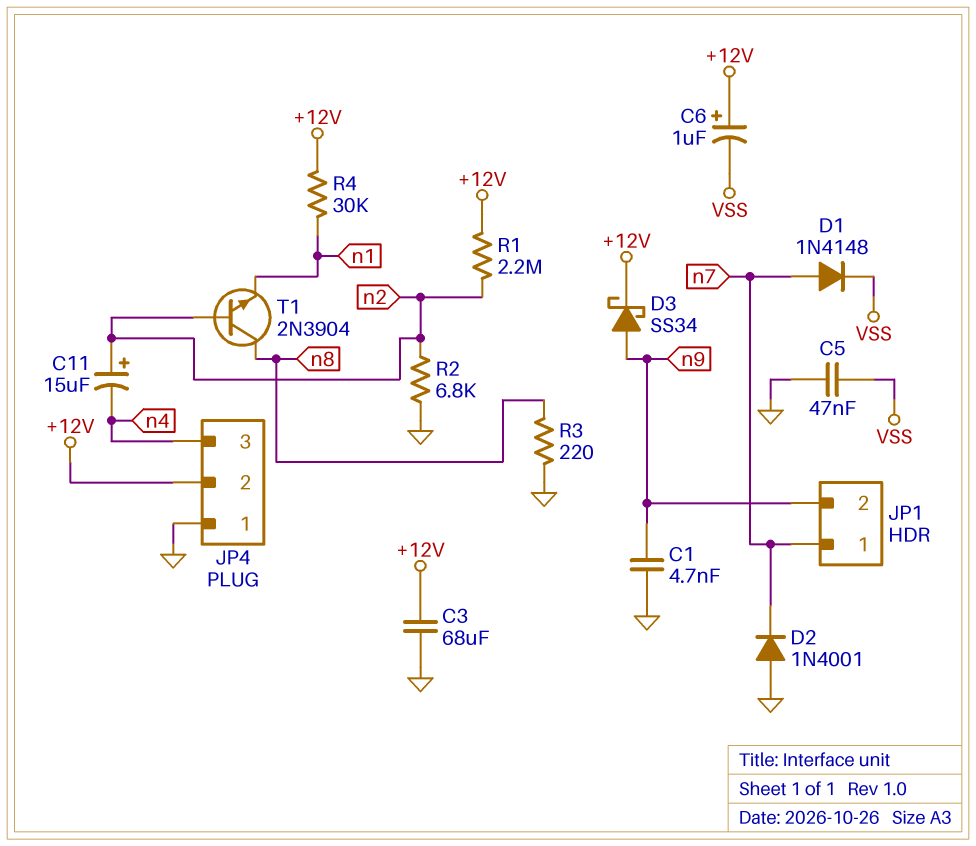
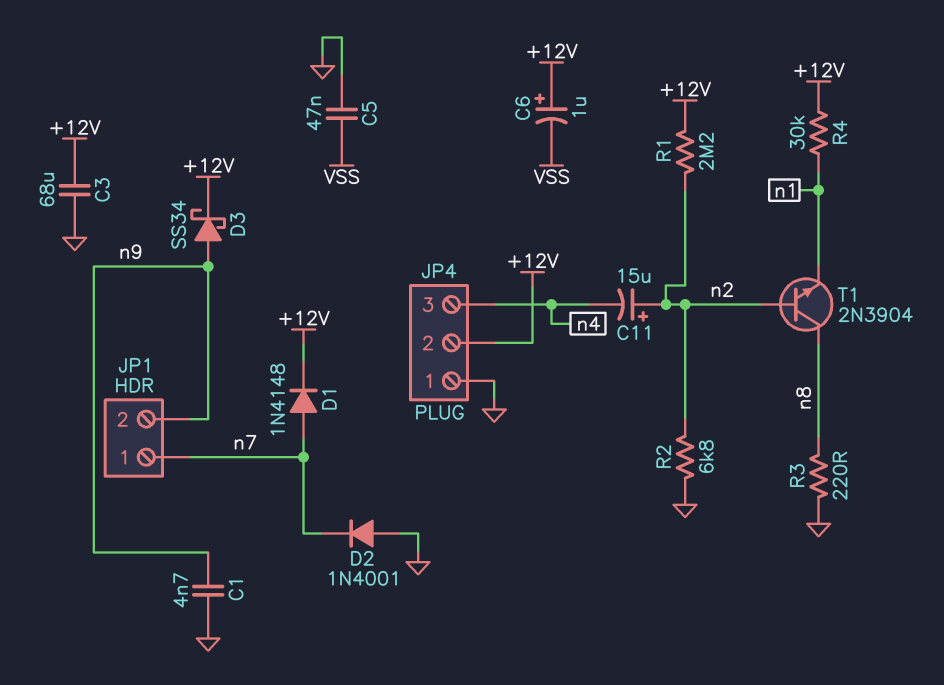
D1: diode 1N4148 (A n7, K VSS) -> diode 1N4148 (A n7, K +12V)

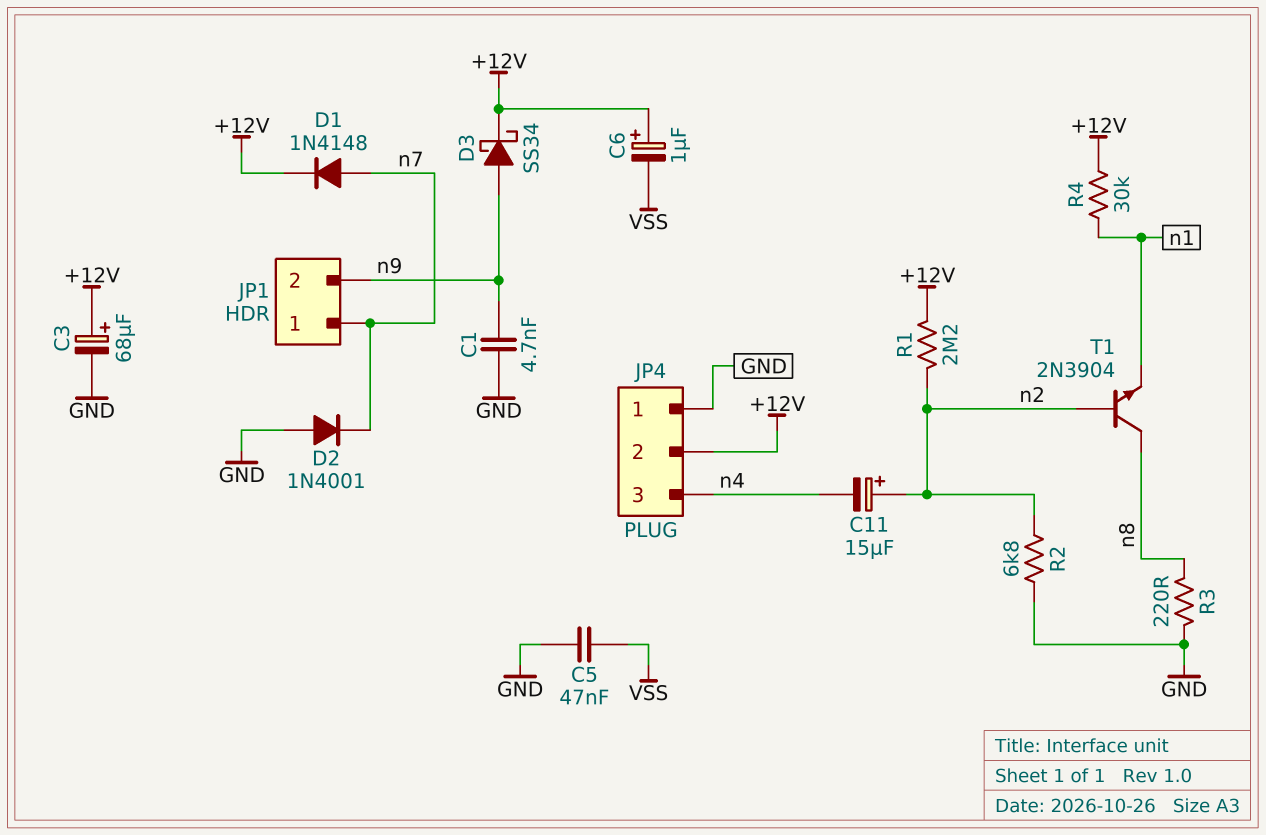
C3: 68uF (+12V, GND) -> 68uF (plus +12V, minus GND)

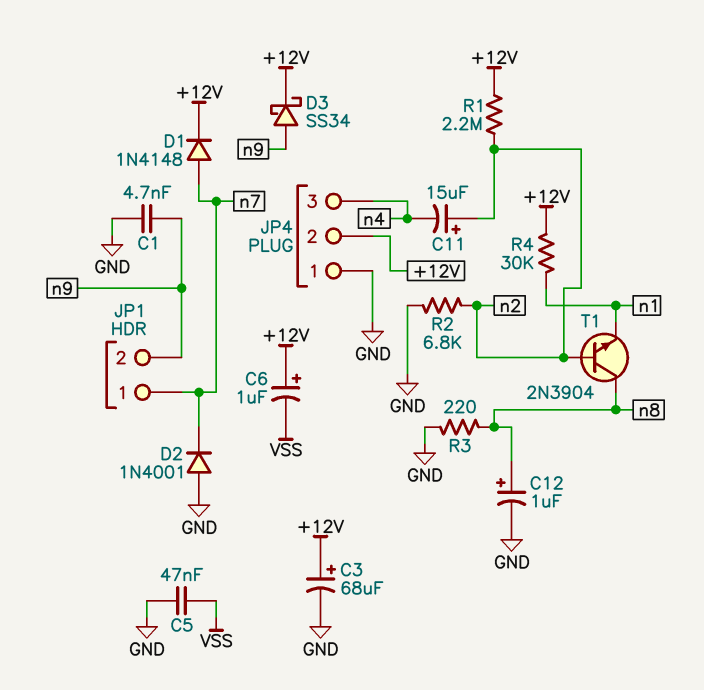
C12: none -> 1uF (plus n8, minus GND)

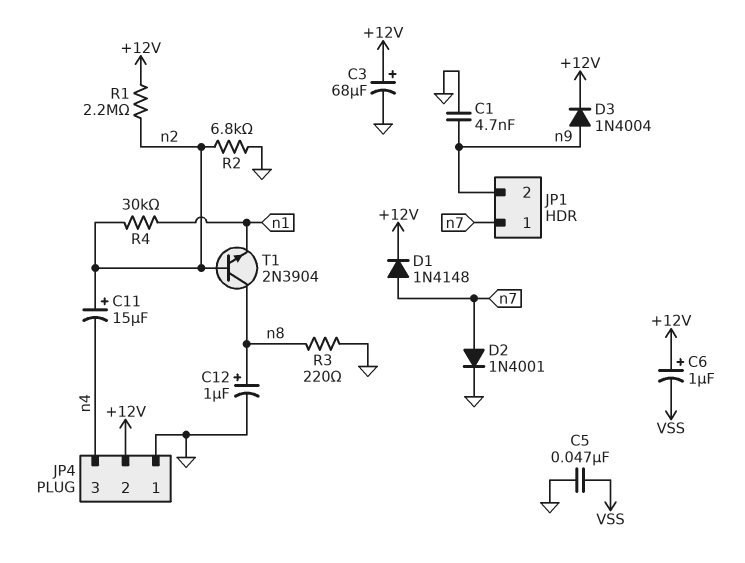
D2: diode 1N4001 (A GND, K n7) -> diode 1N4001 (A n7, K GND)
D3: schottky SS34 (A n9, K +12V) -> diode 1N4004 (A n9, K +12V)
R4: 30k (+12V, n1) -> 30k (n1, n2)

